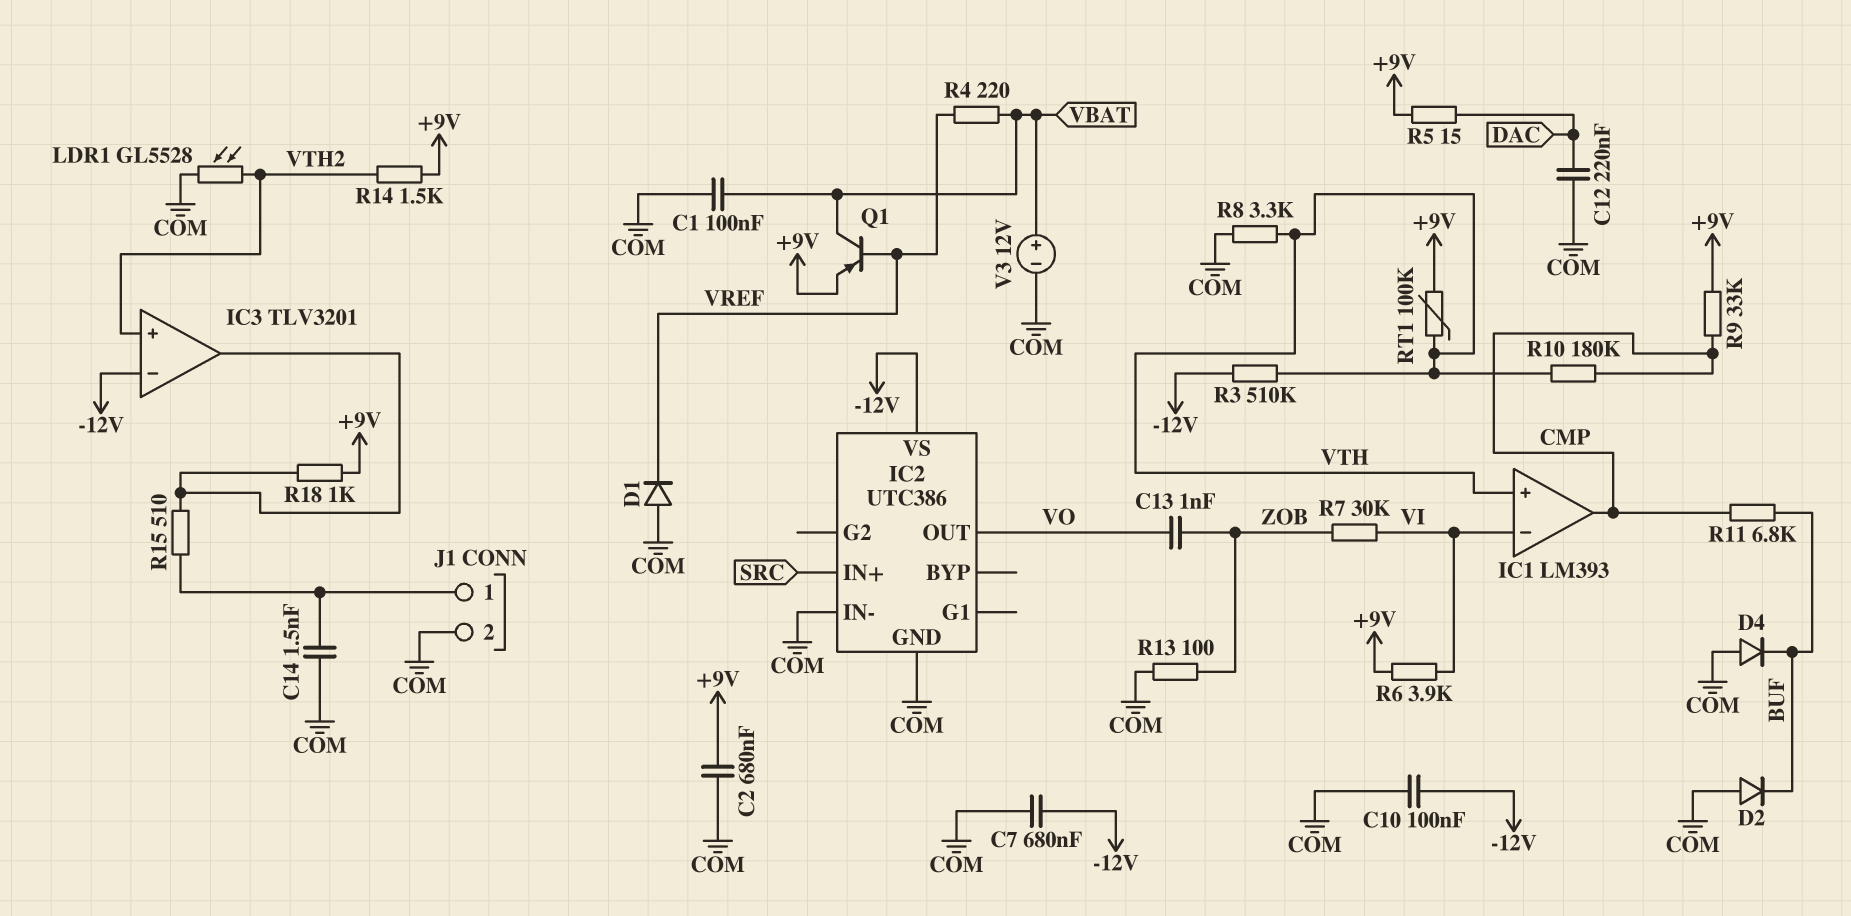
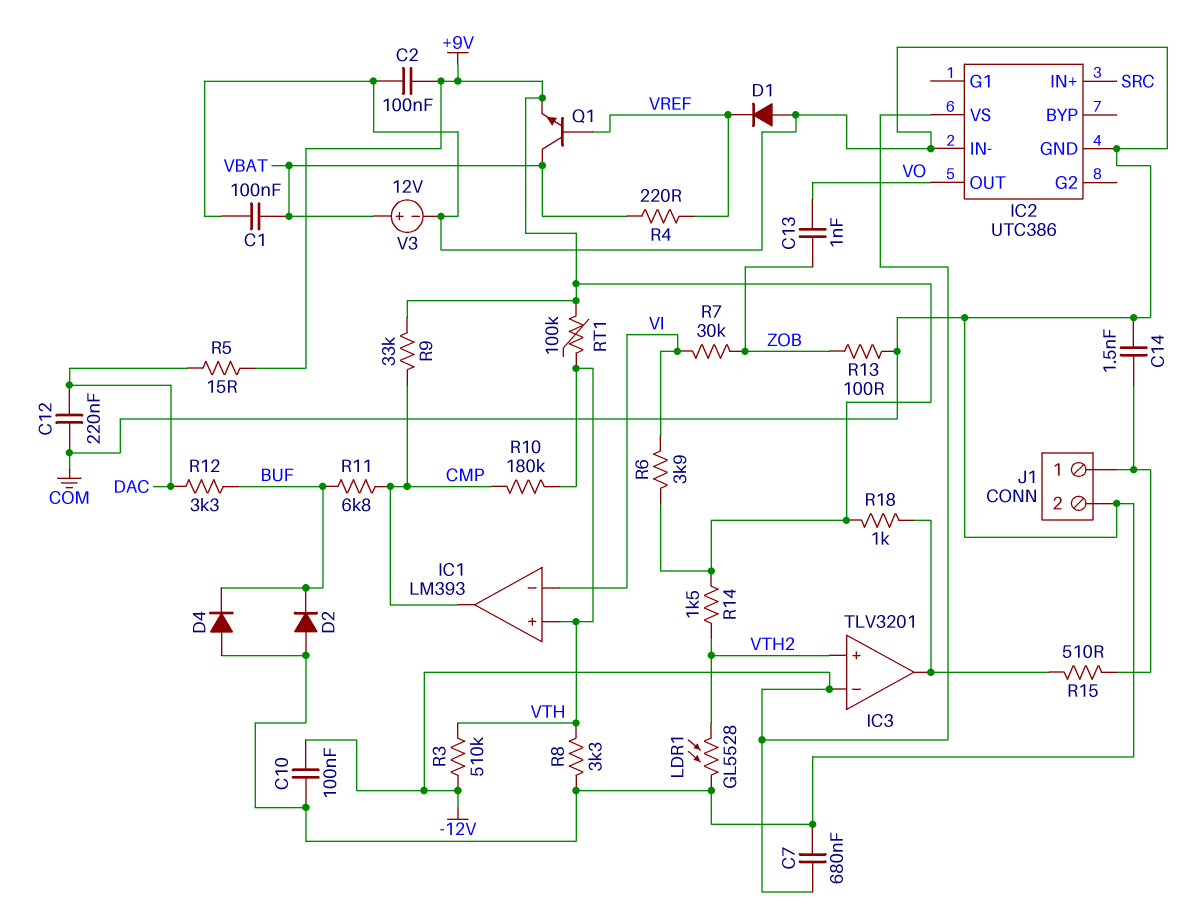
C2: 680nF (+9V, COM) -> 100nF (+9V, COM)
Q1: PNP (B VREF, C VBAT, E +9V) -> NPN (B VREF, C VBAT, E +9V)
R12: none -> 3.3k (BUF, DAC)

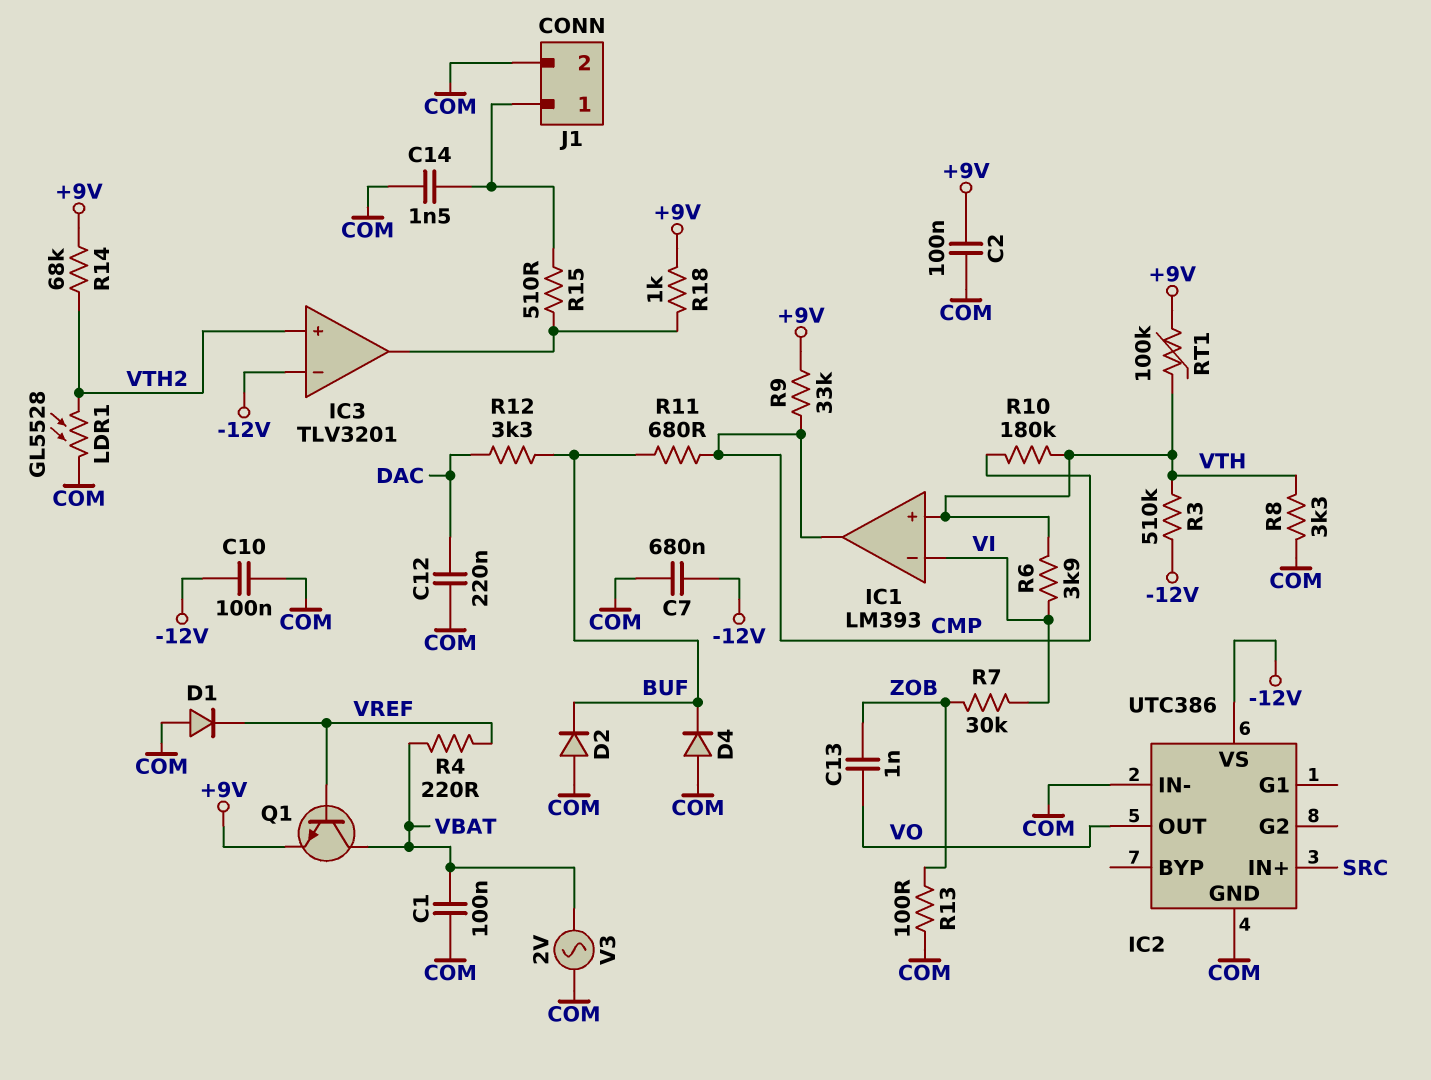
R5: 15 (+9V, DAC) -> none
R6: 3.9k (+9V, VI) -> 3.9k (VI, VTH)
R11: 6.8k (BUF, CMP) -> 680 (BUF, CMP)
R14: 1.5k (+9V, VTH2) -> 68k (+9V, VTH2)
V3: 12V (plus VBAT, minus COM) -> AC 2V (COM, VBAT)

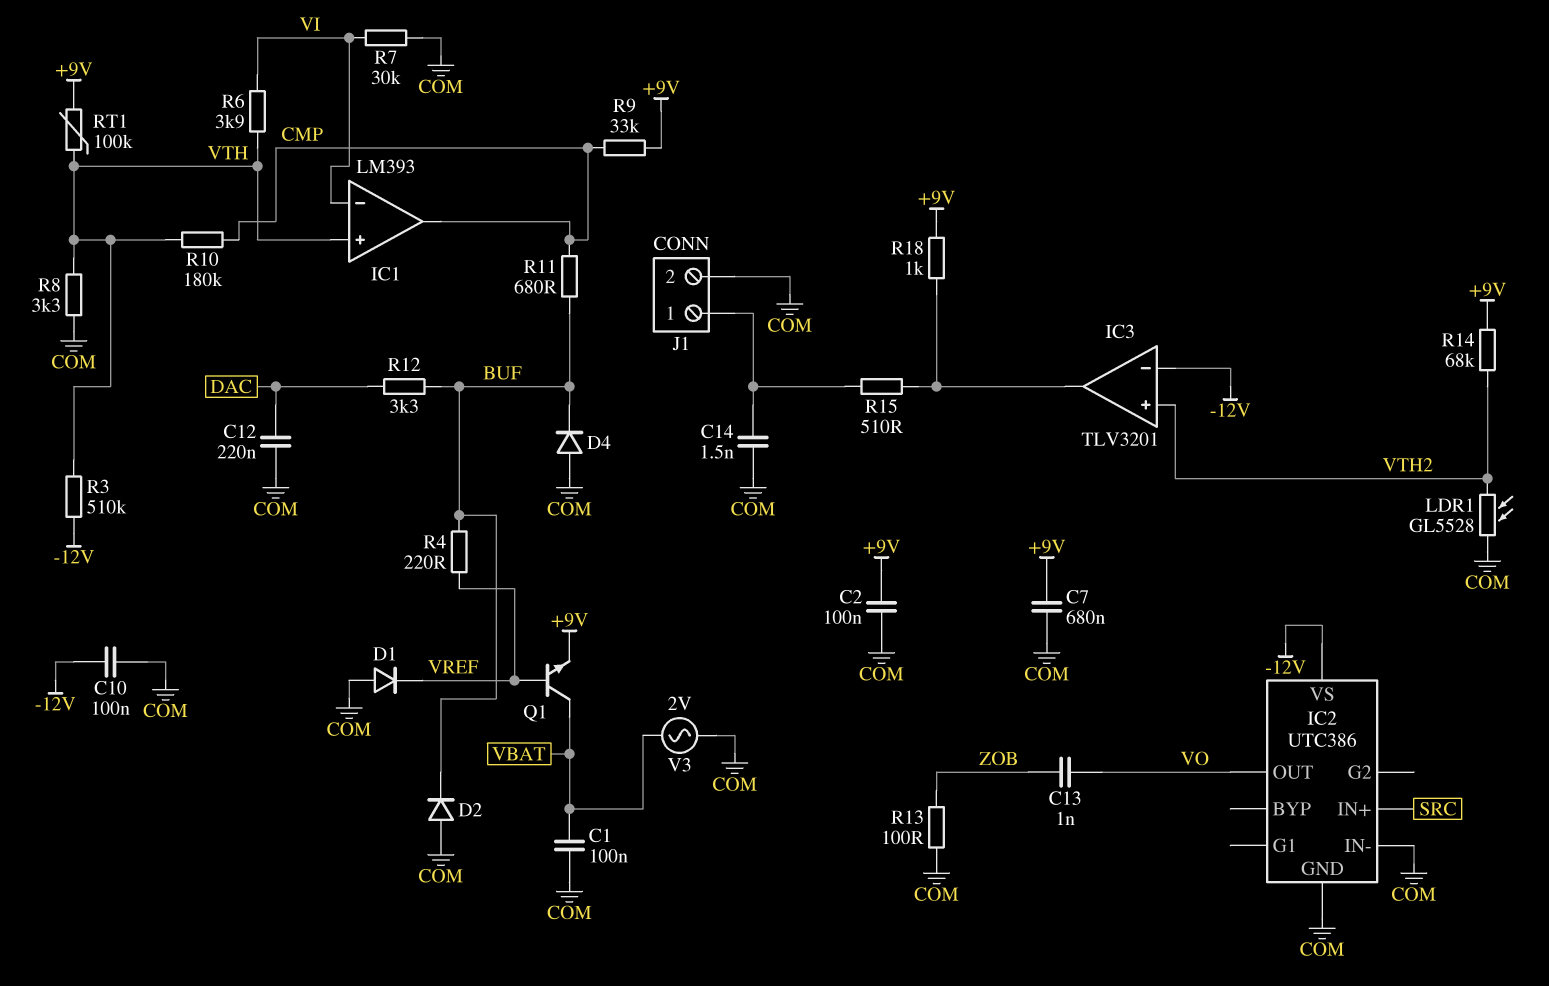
C7: 680nF (-12V, COM) -> 680nF (+9V, COM)
R4: 220 (VBAT, VREF) -> 220 (BUF, VREF)
R7: 30k (VI, ZOB) -> 30k (COM, VI)

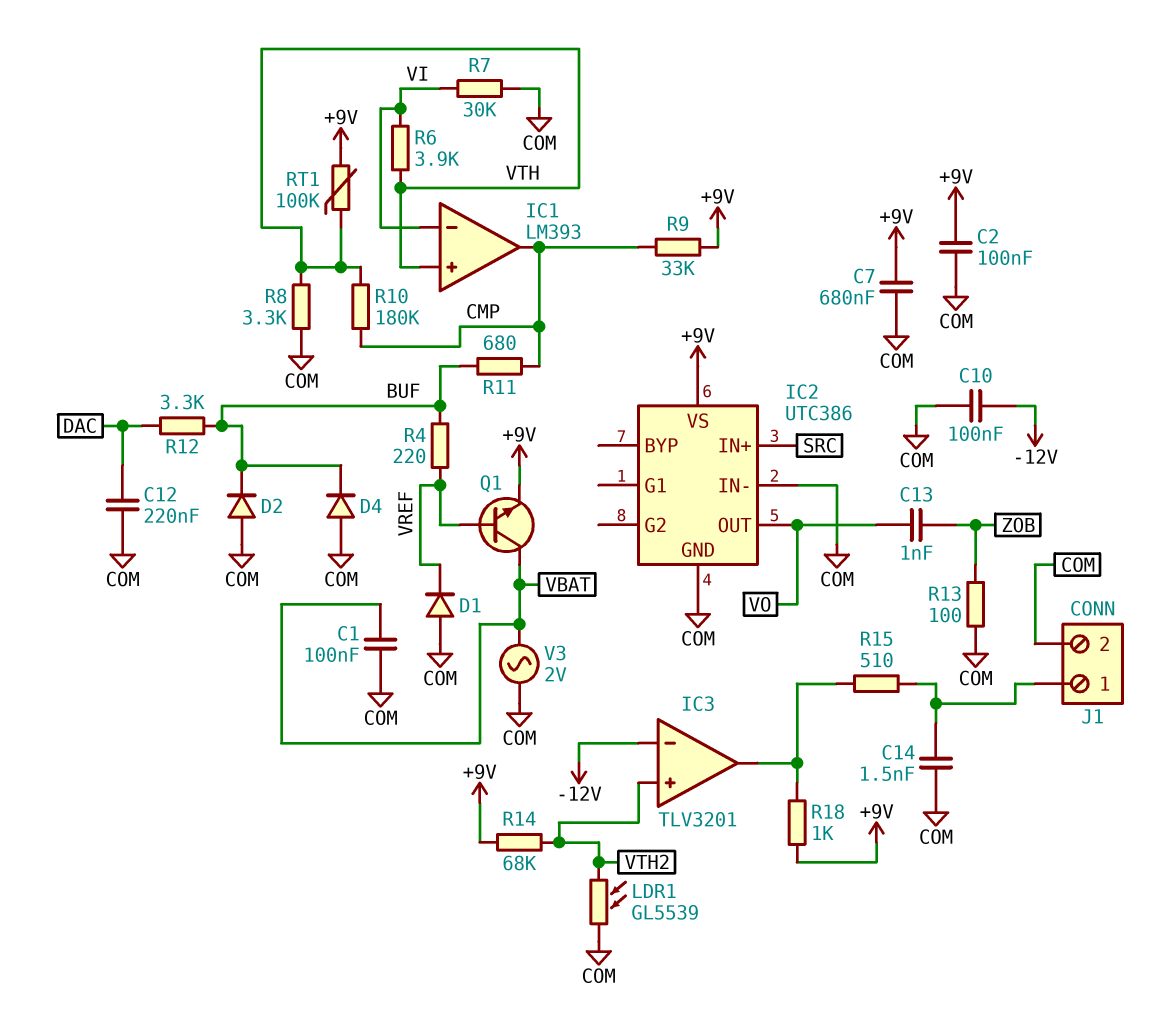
IC2 pin VS: -12V -> +9V
LDR1: GL5528 (COM, VTH2) -> GL5539 (COM, VTH2)
R3: 510k (-12V, VTH) -> none

